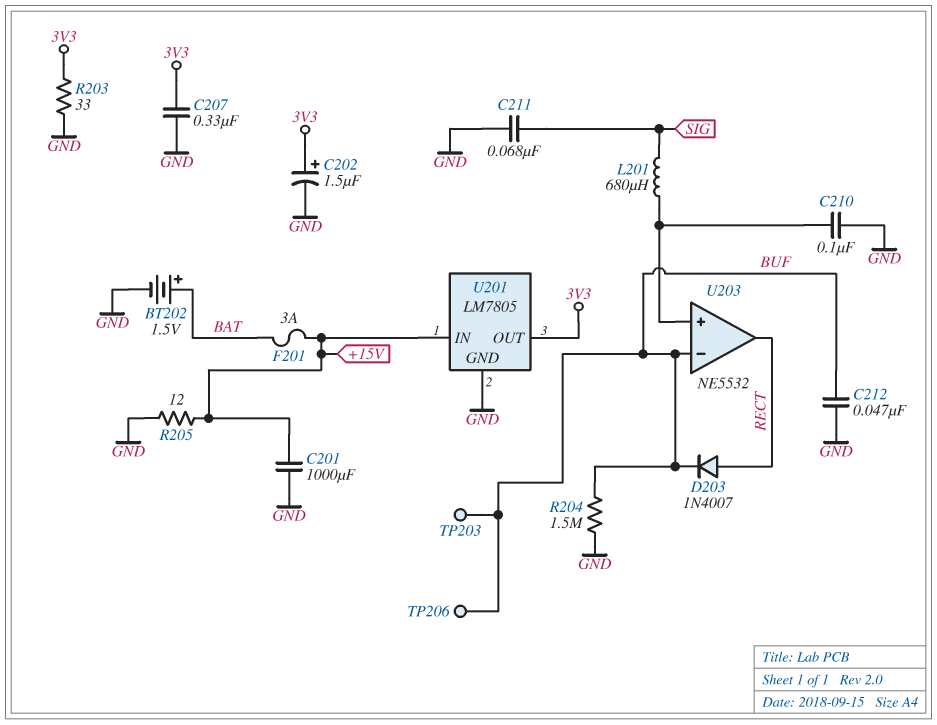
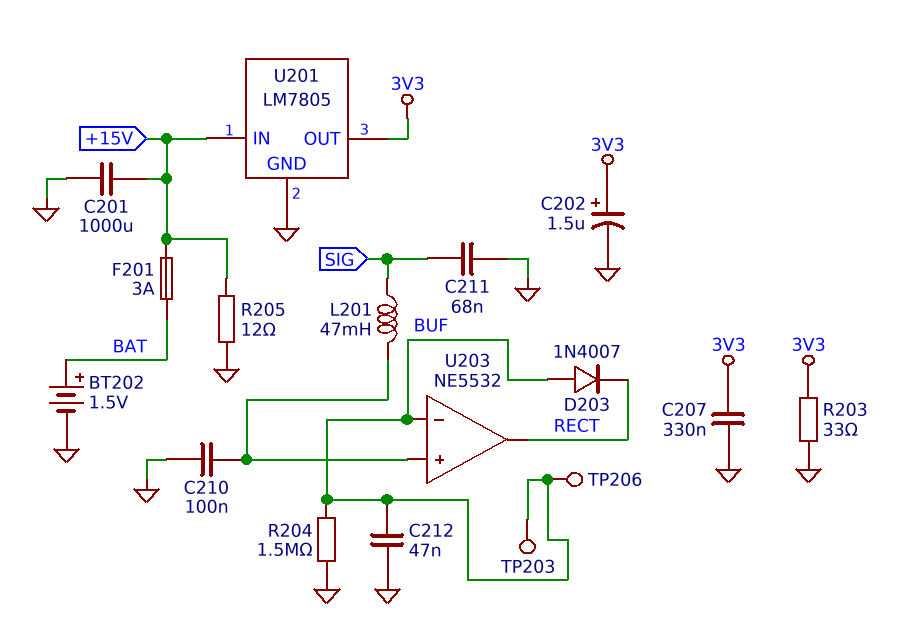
D203: diode 1N4007 (A RECT, K BUF) -> diode 1N4007 (A BUF, K RECT)
L201: 680uH (SIG, U203/in+) -> 47mH (SIG, U203/in+)

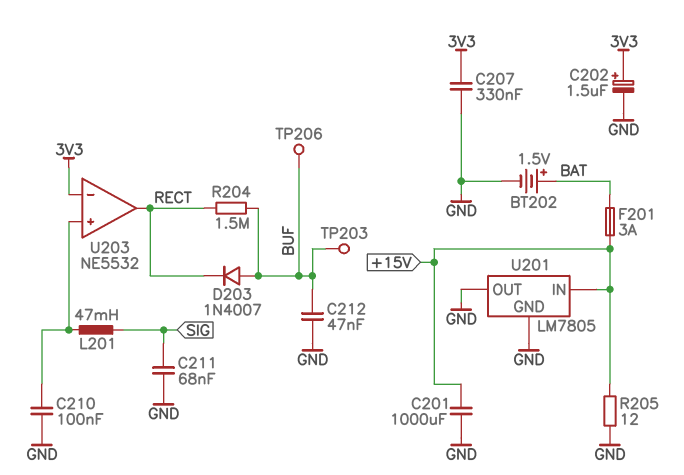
R203: 33 (3V3, GND) -> none
R204: 1.5M (BUF, GND) -> 1.5M (BUF, RECT)
U201 pin OUT: 3V3 -> GND
U203 pin in-: BUF -> 3V3

